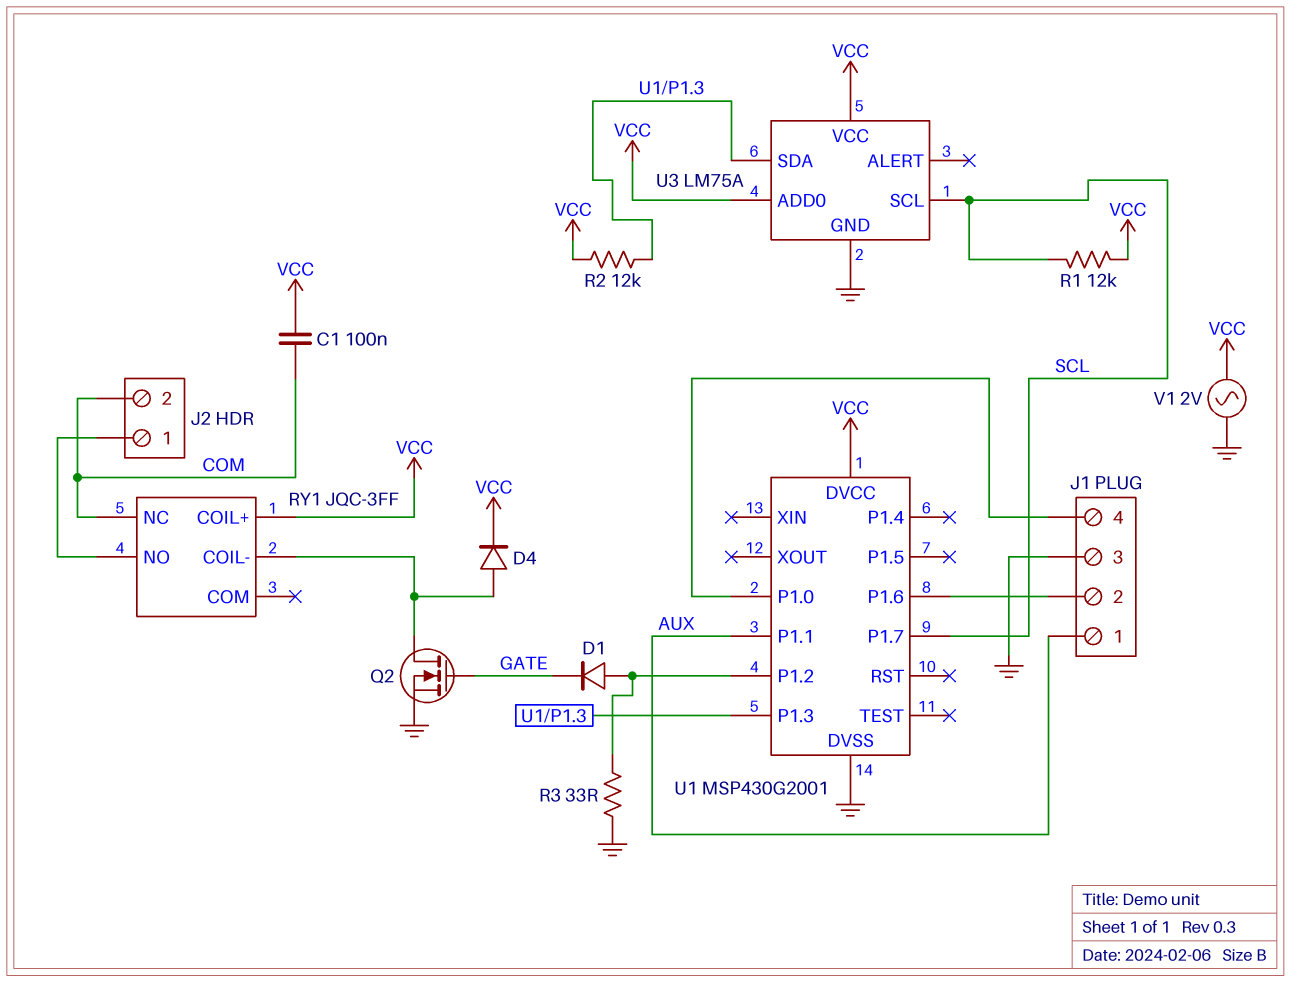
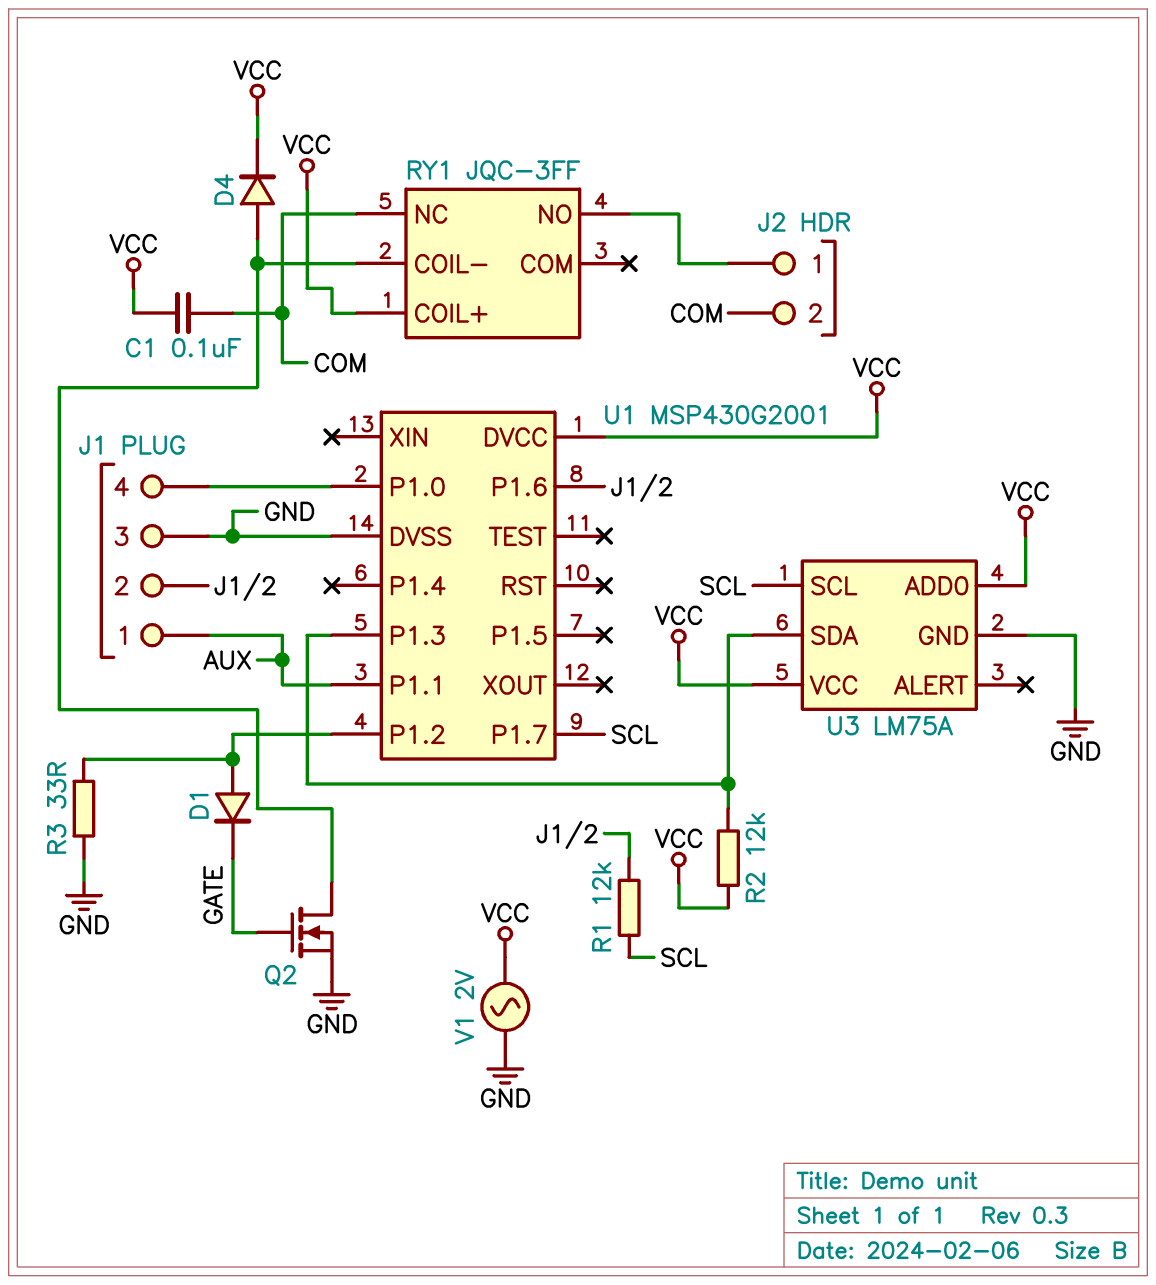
R1: 12k (SCL, VCC) -> 12k (J1/2, SCL)

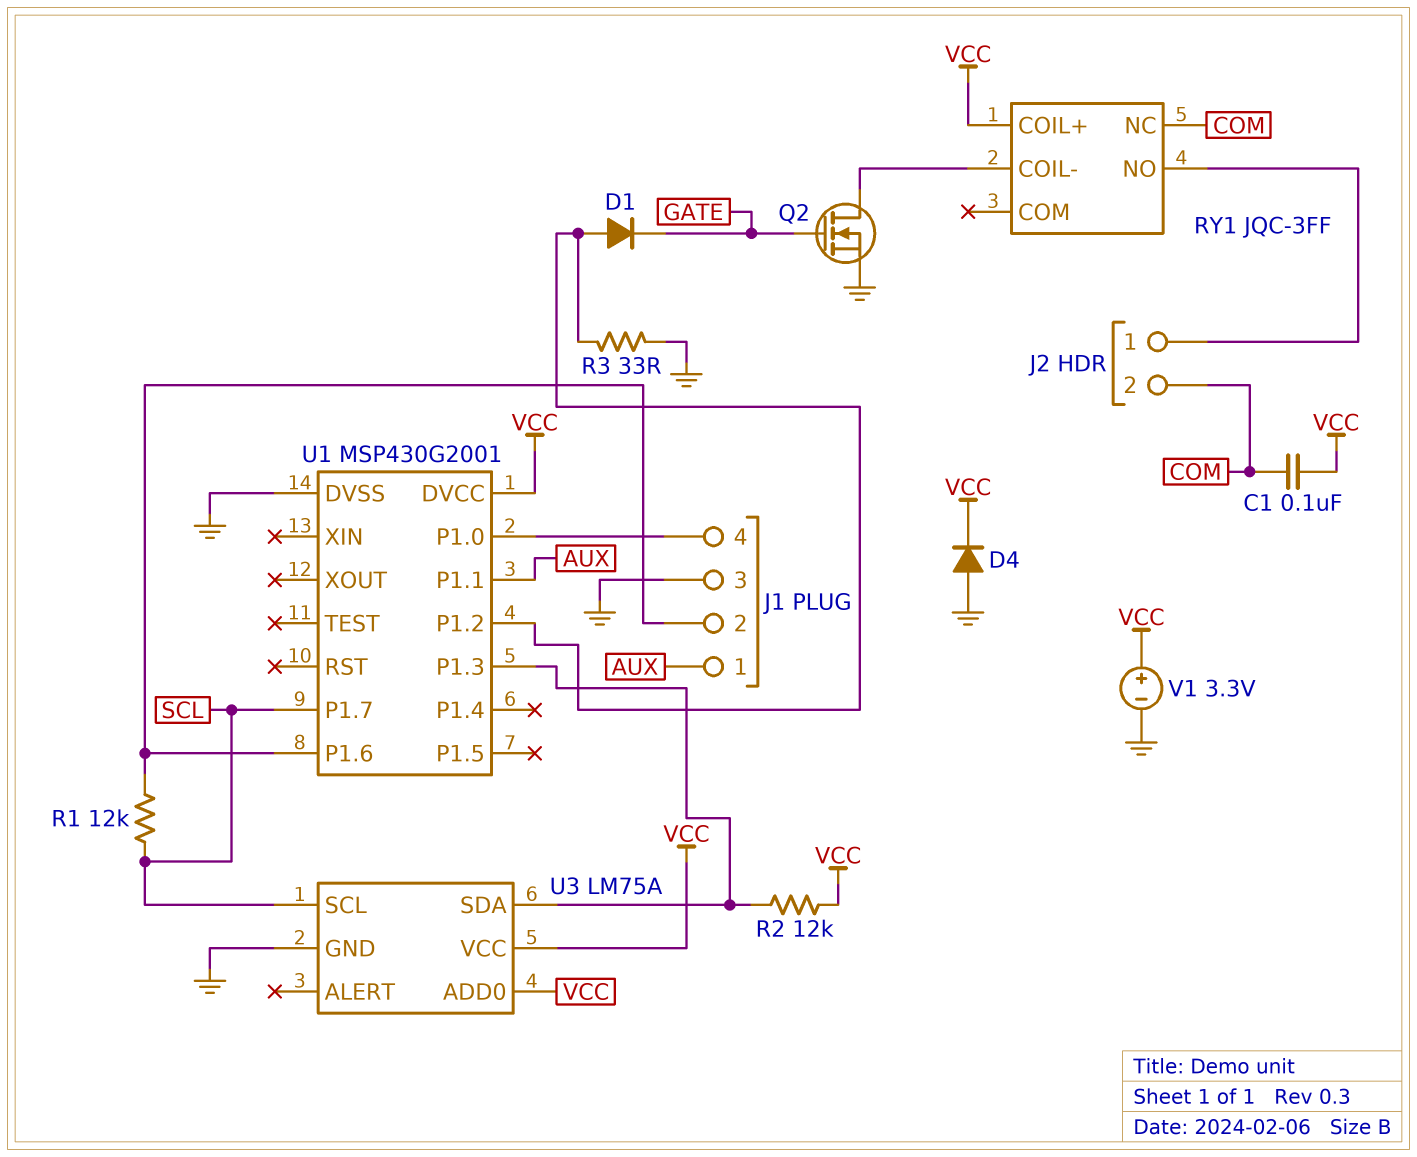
D4: diode (A RY1/COIL-, K VCC) -> diode (A GND, K VCC)
V1: AC 2V (GND, VCC) -> 3.3V (plus VCC, minus GND)

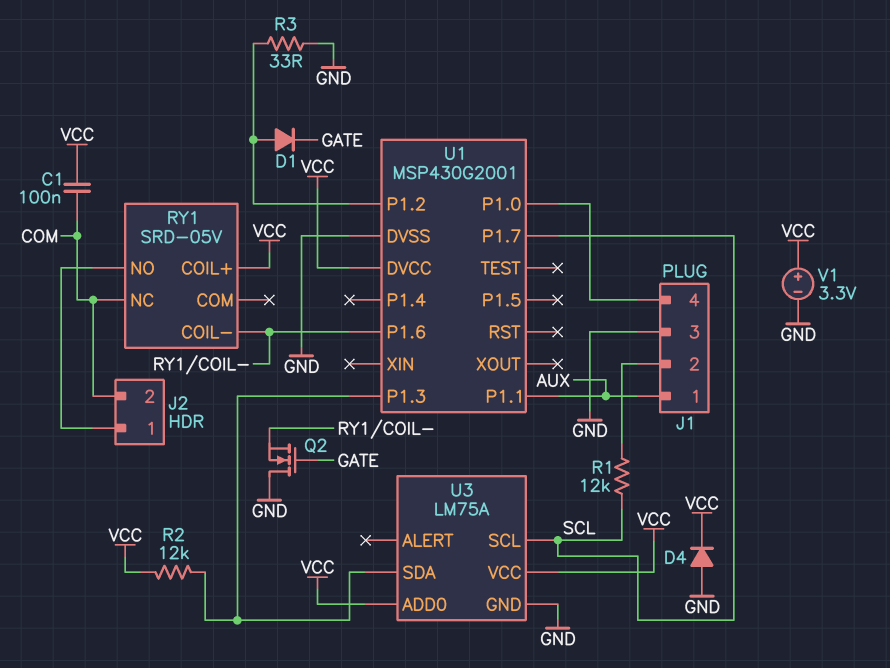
Q2: NMOS (G GATE, D RY1/COIL-, S GND) -> NMOS (G GATE, D GND, S RY1/COIL-)
RY1: JQC-3FF -> SRD-05V
U1 pin P1.6: J1/2 -> RY1/COIL-

